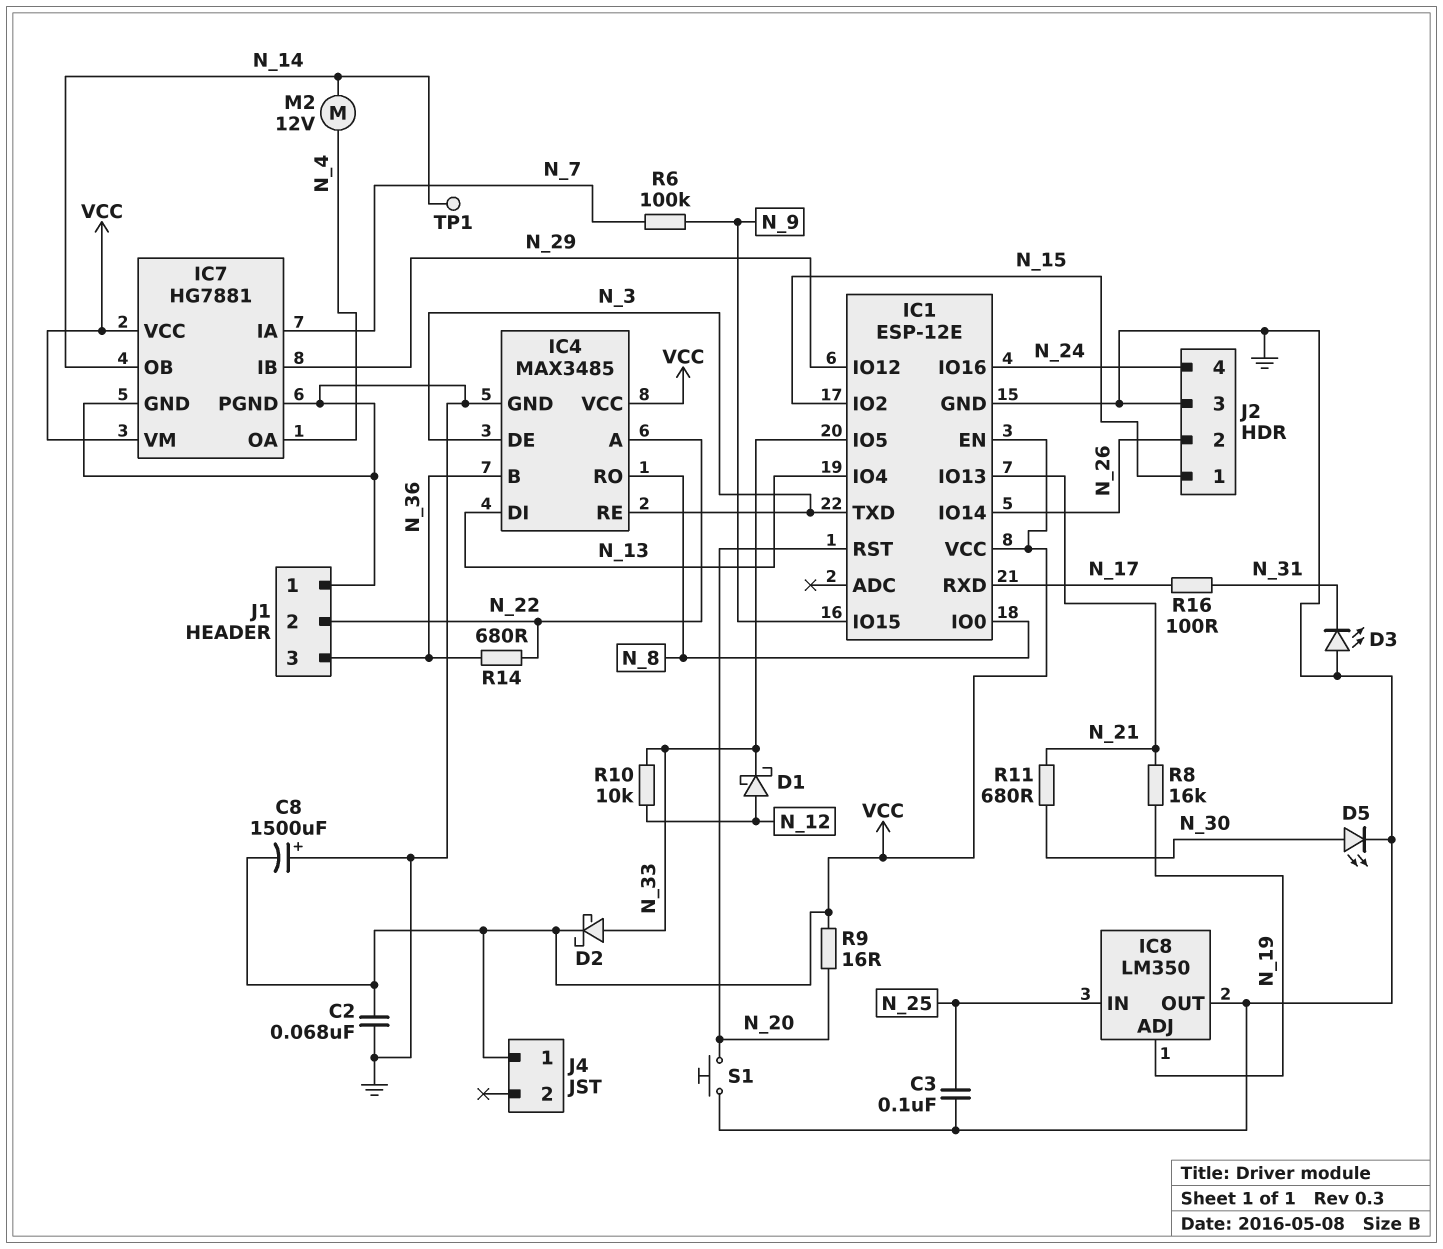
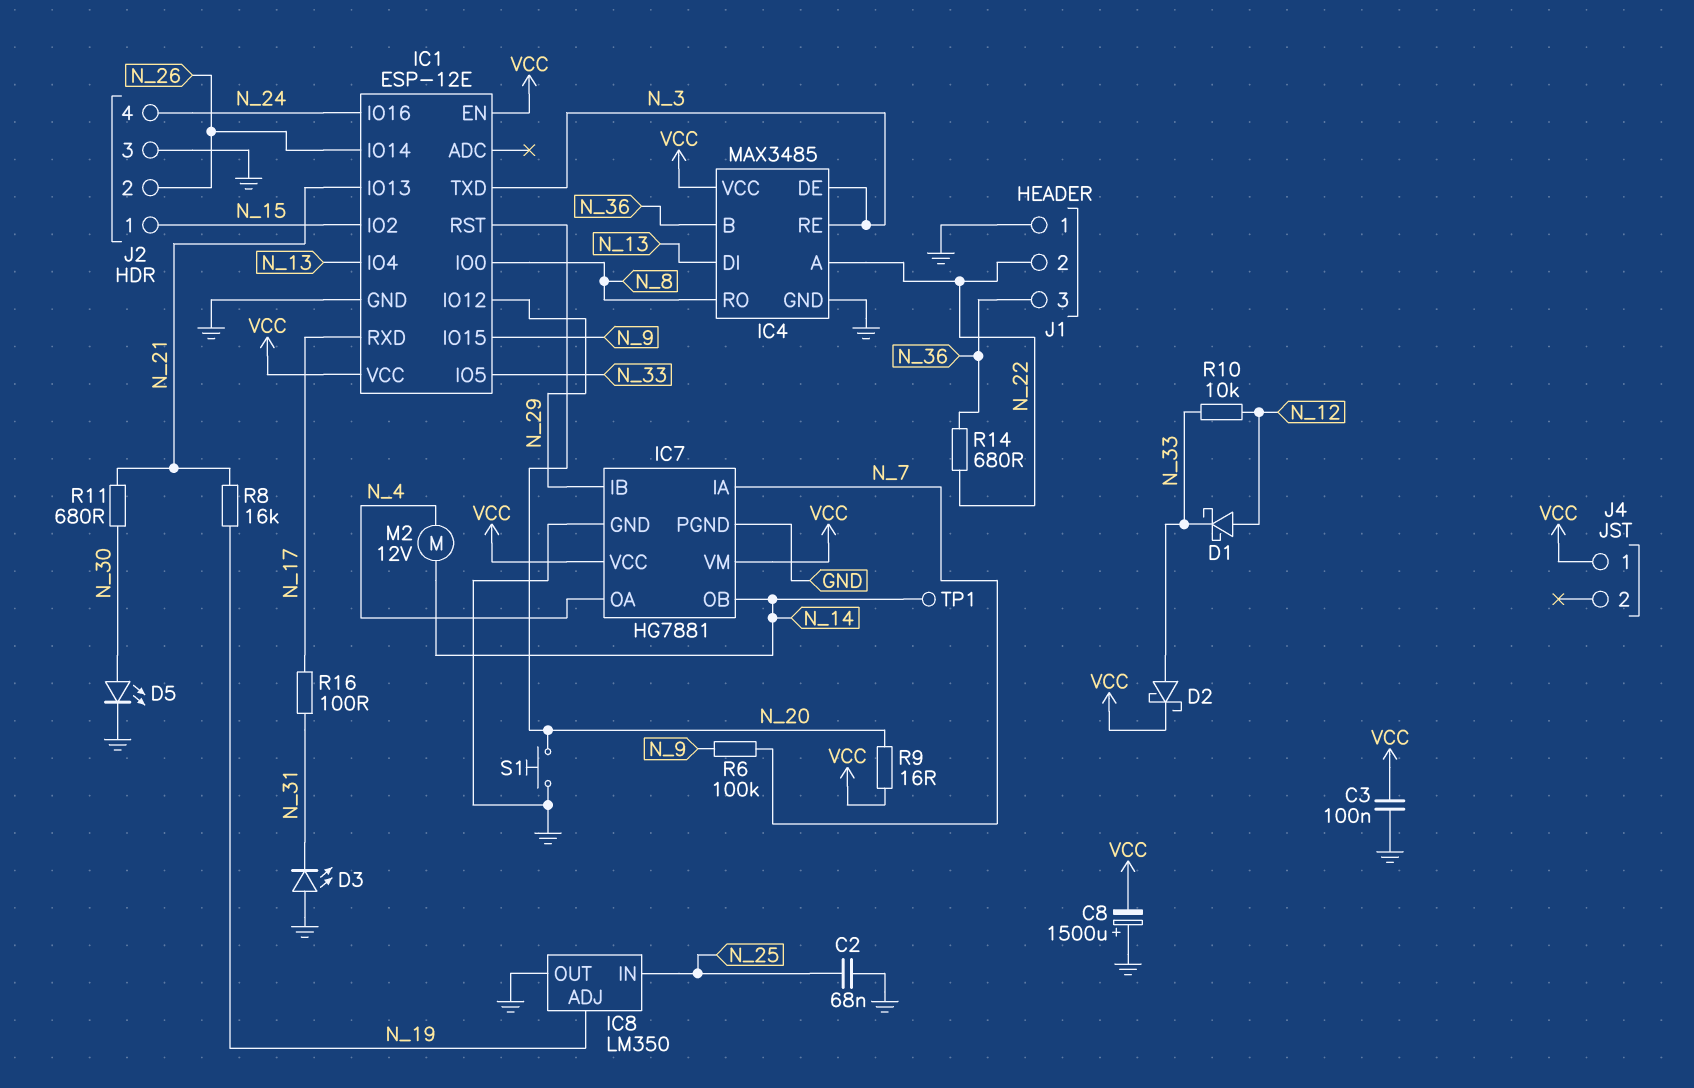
C2: 68nF (GND, VCC) -> 68nF (GND, N_25)
C3: 100nF (GND, N_25) -> 100nF (GND, VCC)

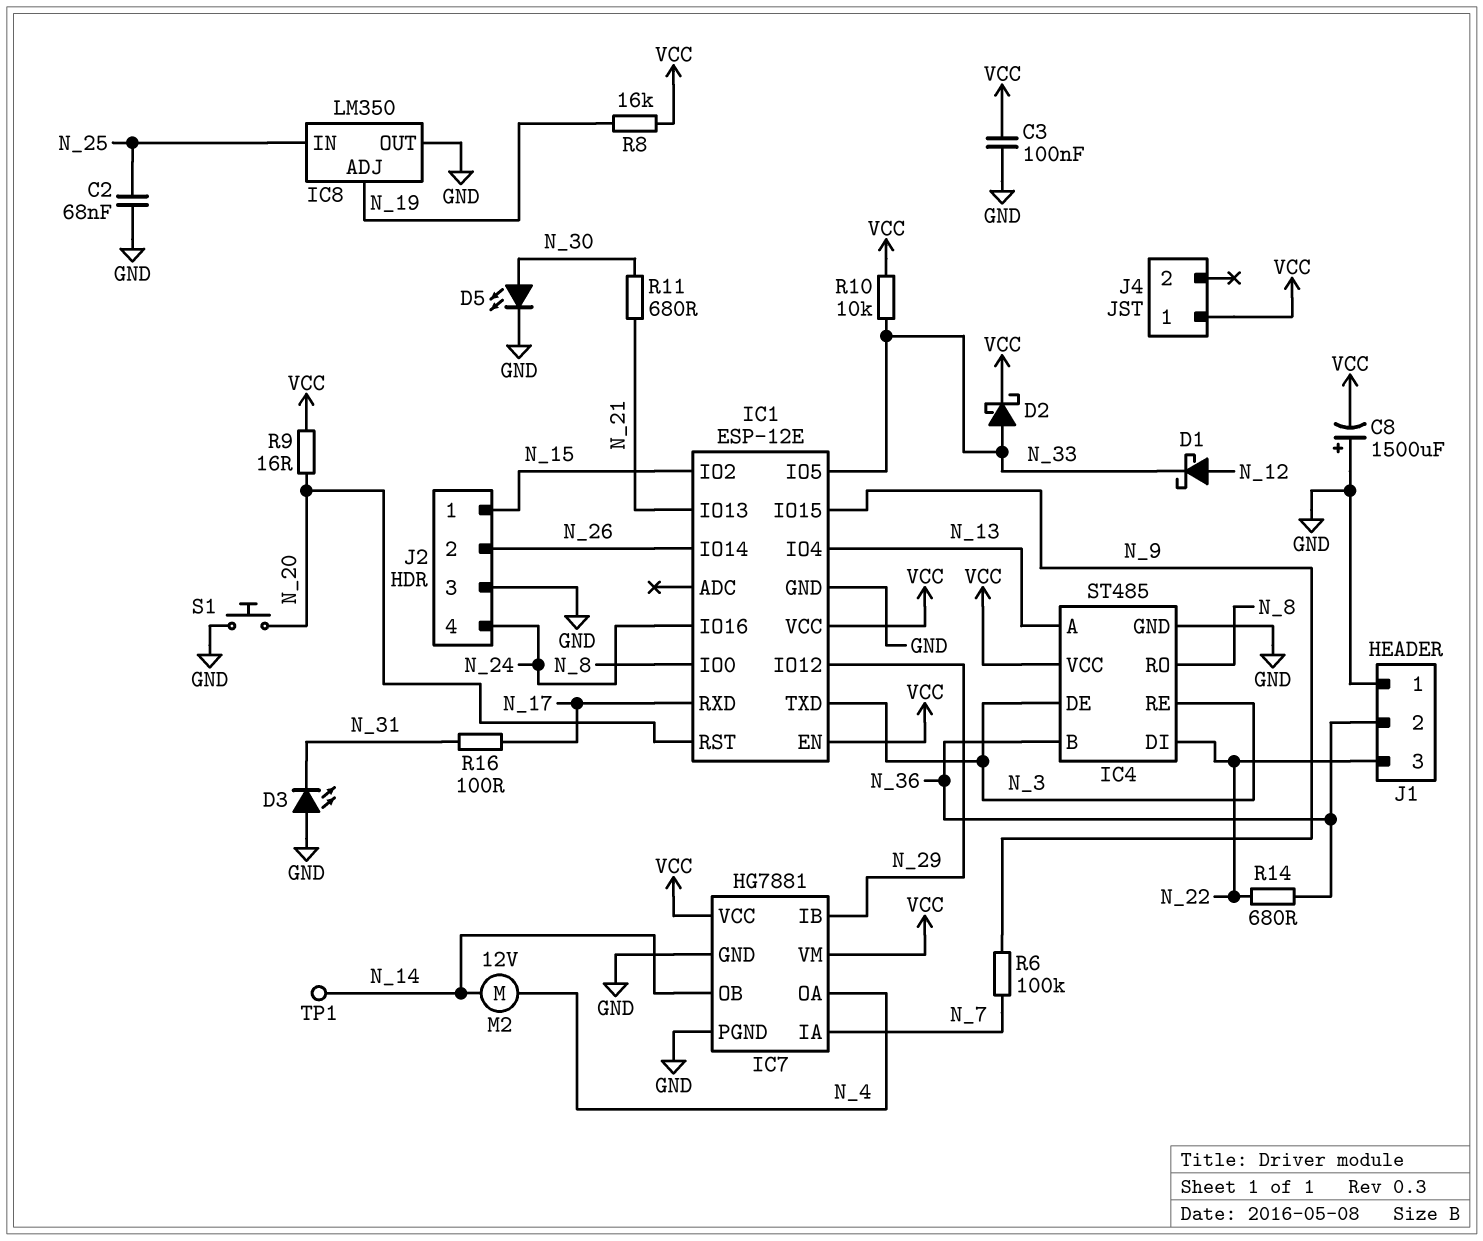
IC4: MAX3485 -> ST485
IC4 pin A: N_22 -> N_13
IC4 pin DI: N_13 -> N_22
J1 pin 2: N_22 -> N_36
J1 pin 3: N_36 -> N_22
R8: 16k (N_19, N_21) -> 16k (N_19, VCC)
R10: 10k (N_12, N_33) -> 10k (N_33, VCC)

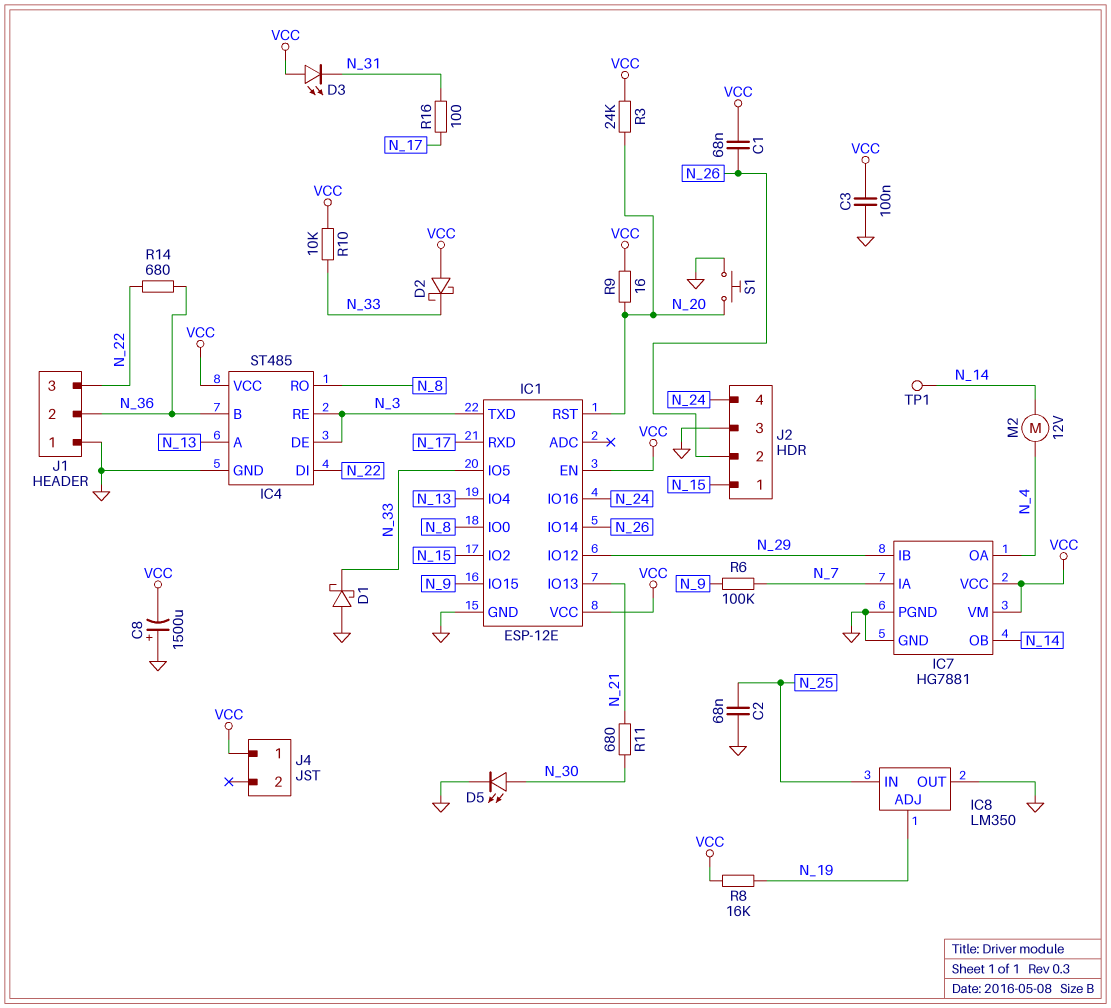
C1: none -> 68nF (N_26, VCC)
D1: schottky (A N_12, K N_33) -> schottky (A GND, K N_33)
D2: schottky (A N_33, K VCC) -> schottky (A VCC, K N_33)
D3: LED (A GND, K N_31) -> LED (A VCC, K N_31)
R3: none -> 24k (N_20, VCC)

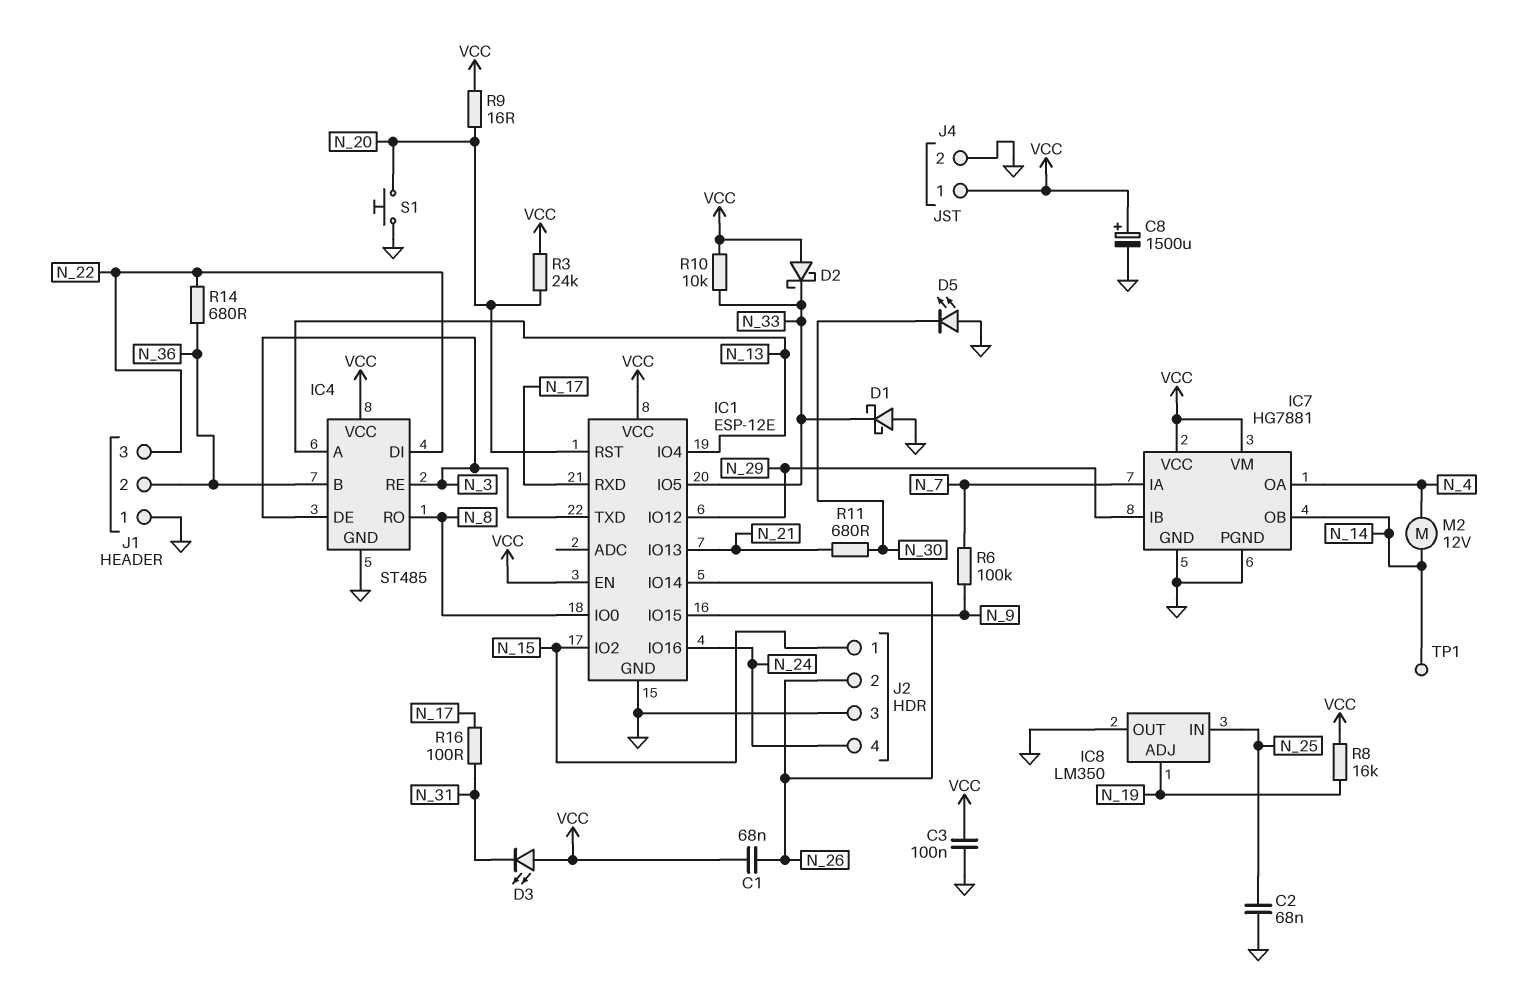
C8: 1500uF (plus GND, minus VCC) -> 1500uF (plus VCC, minus GND)
D5: LED (A N_30, K GND) -> LED (A GND, K N_30)
J4 pin 2: none -> GND

